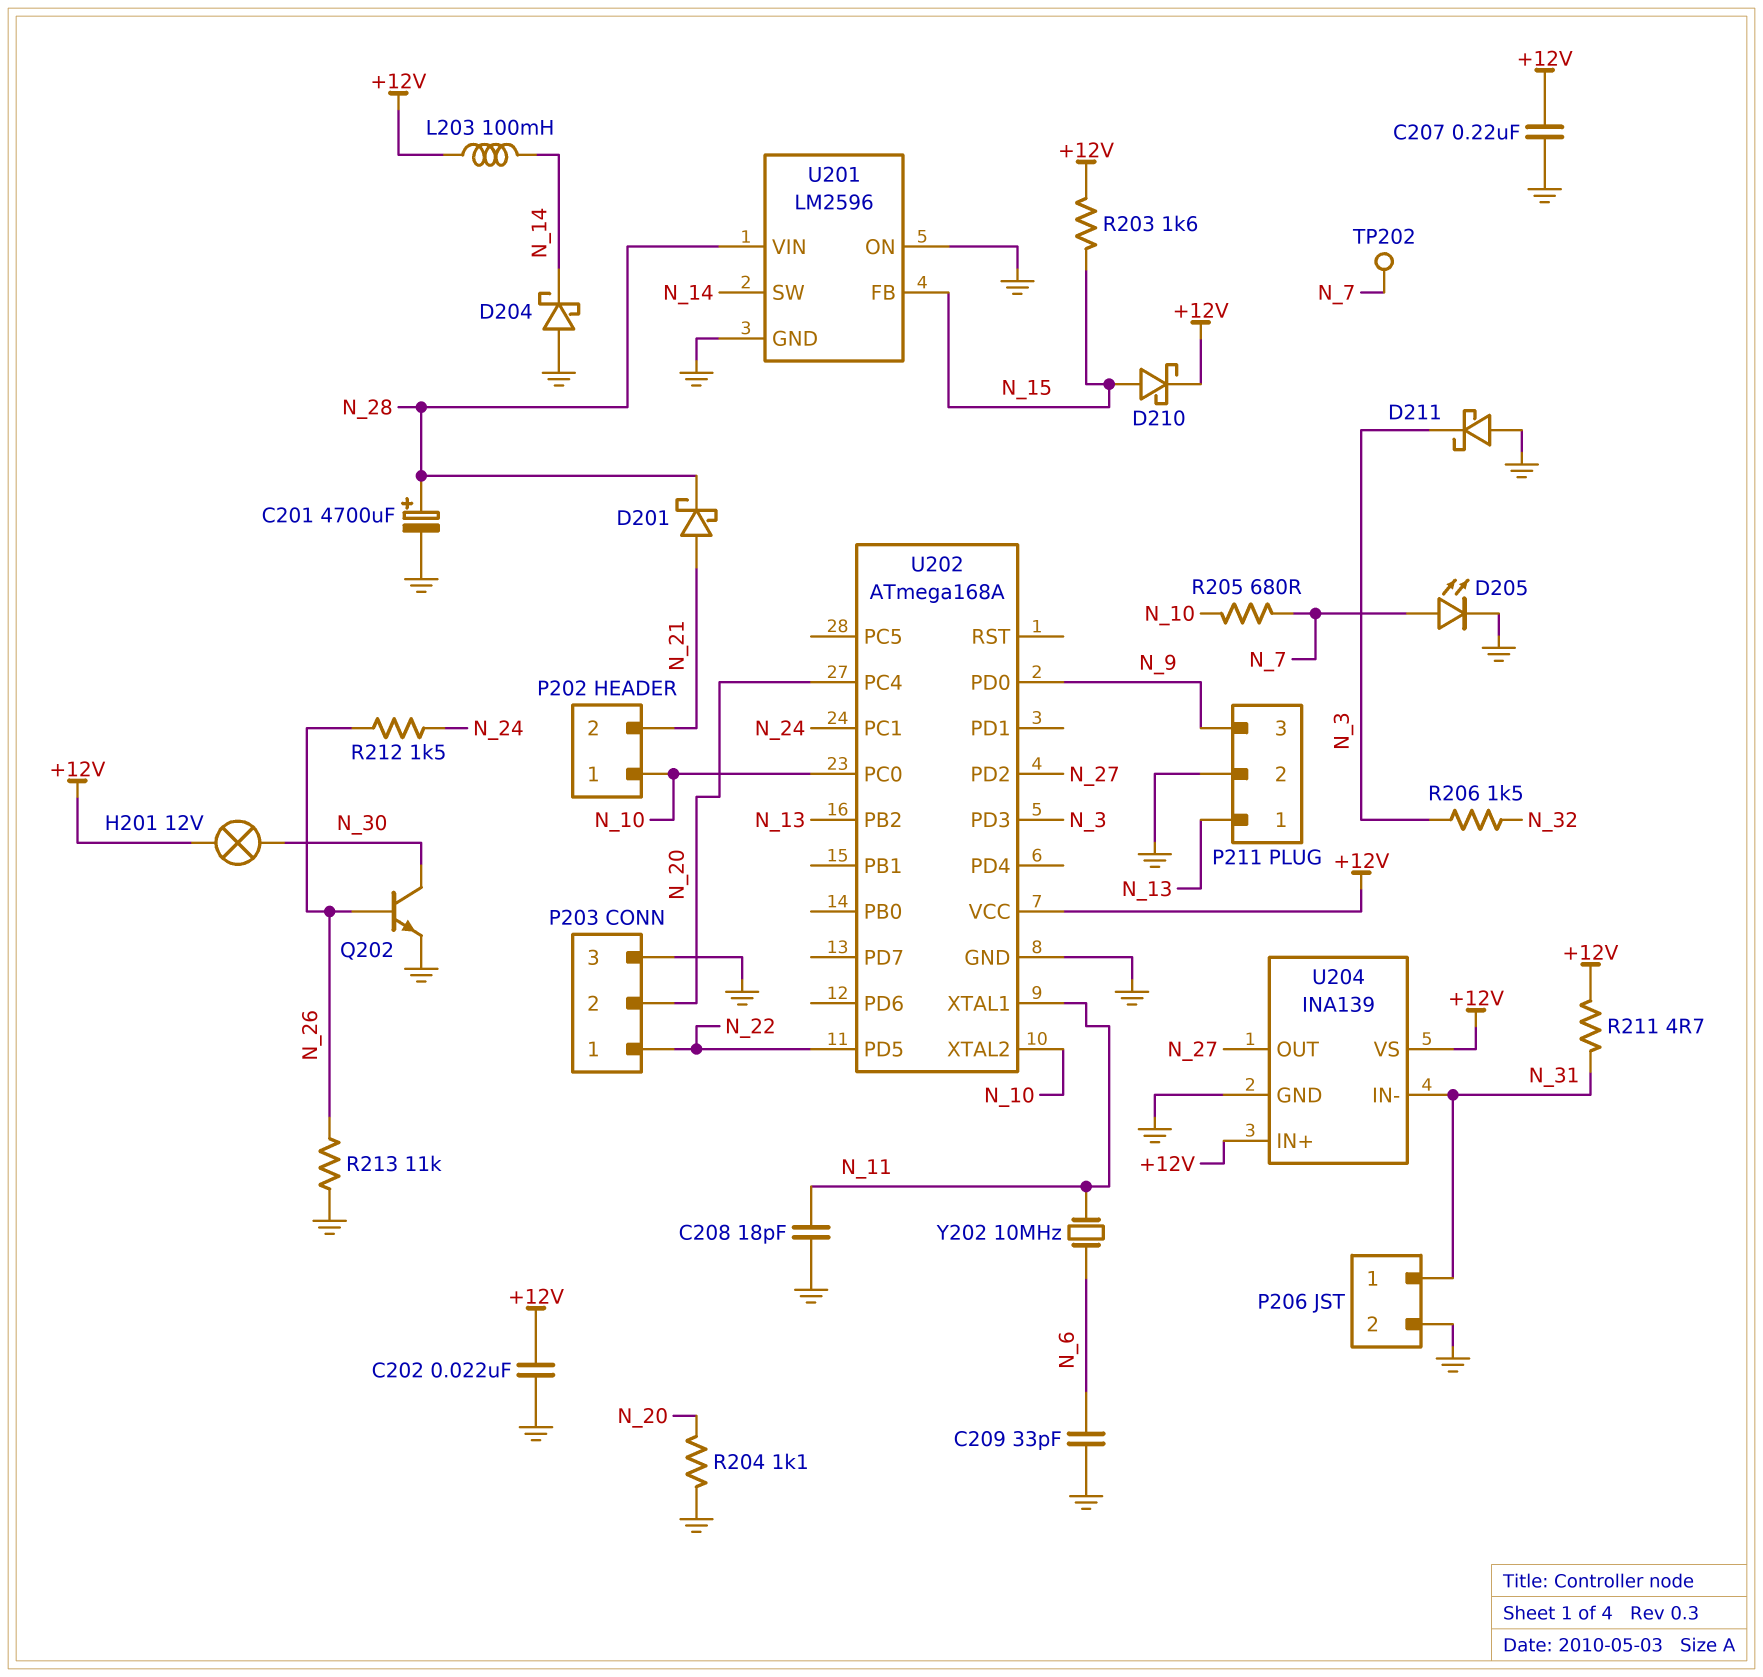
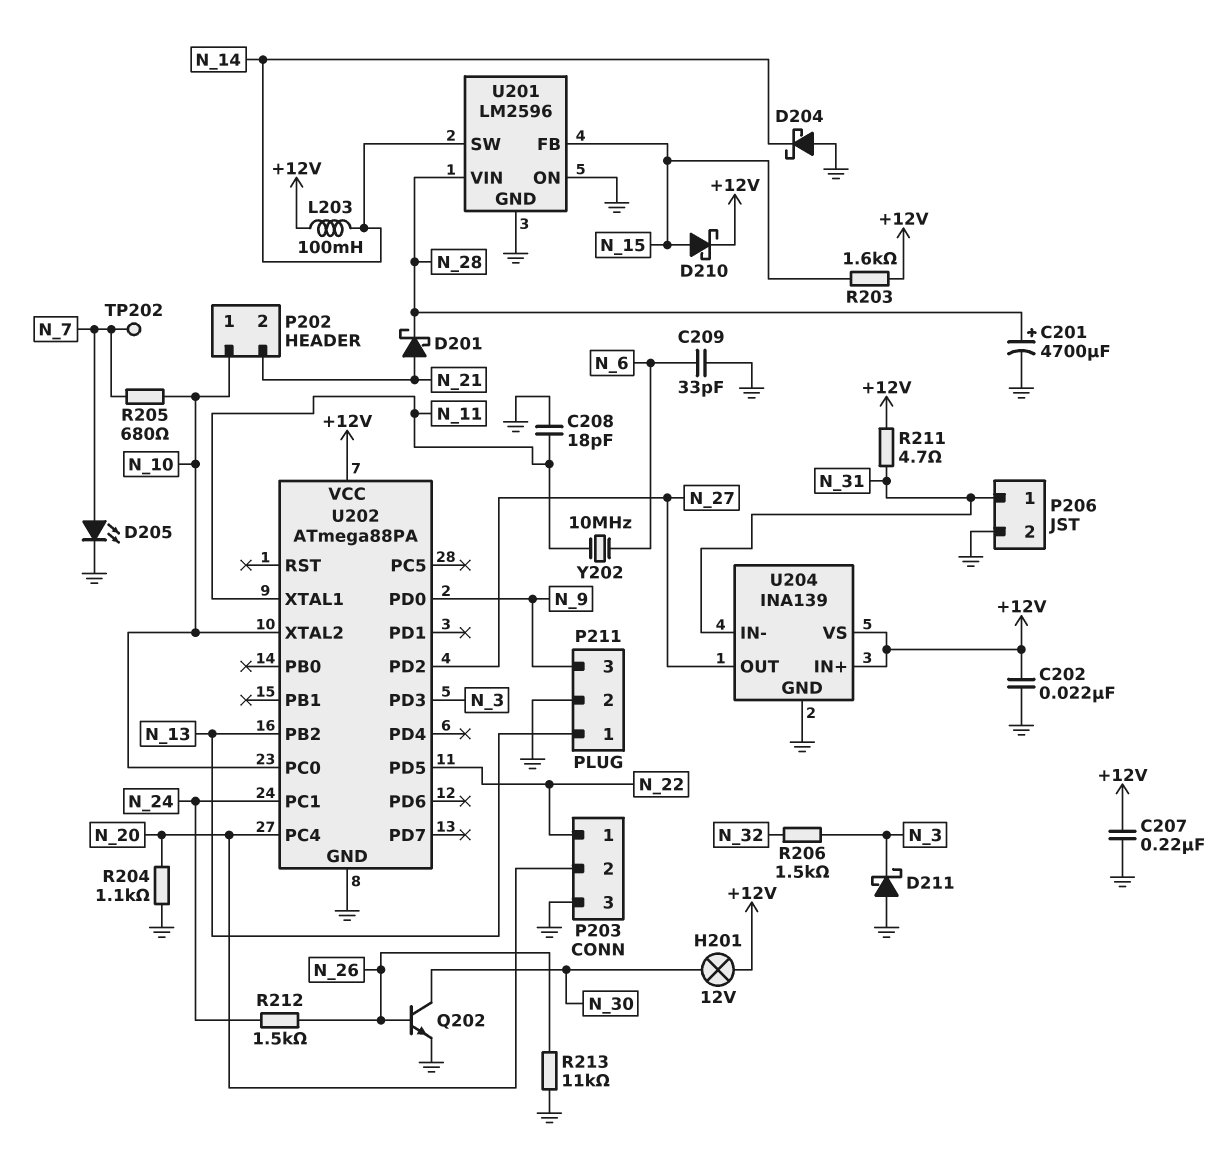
U202: ATmega168A -> ATmega88PA

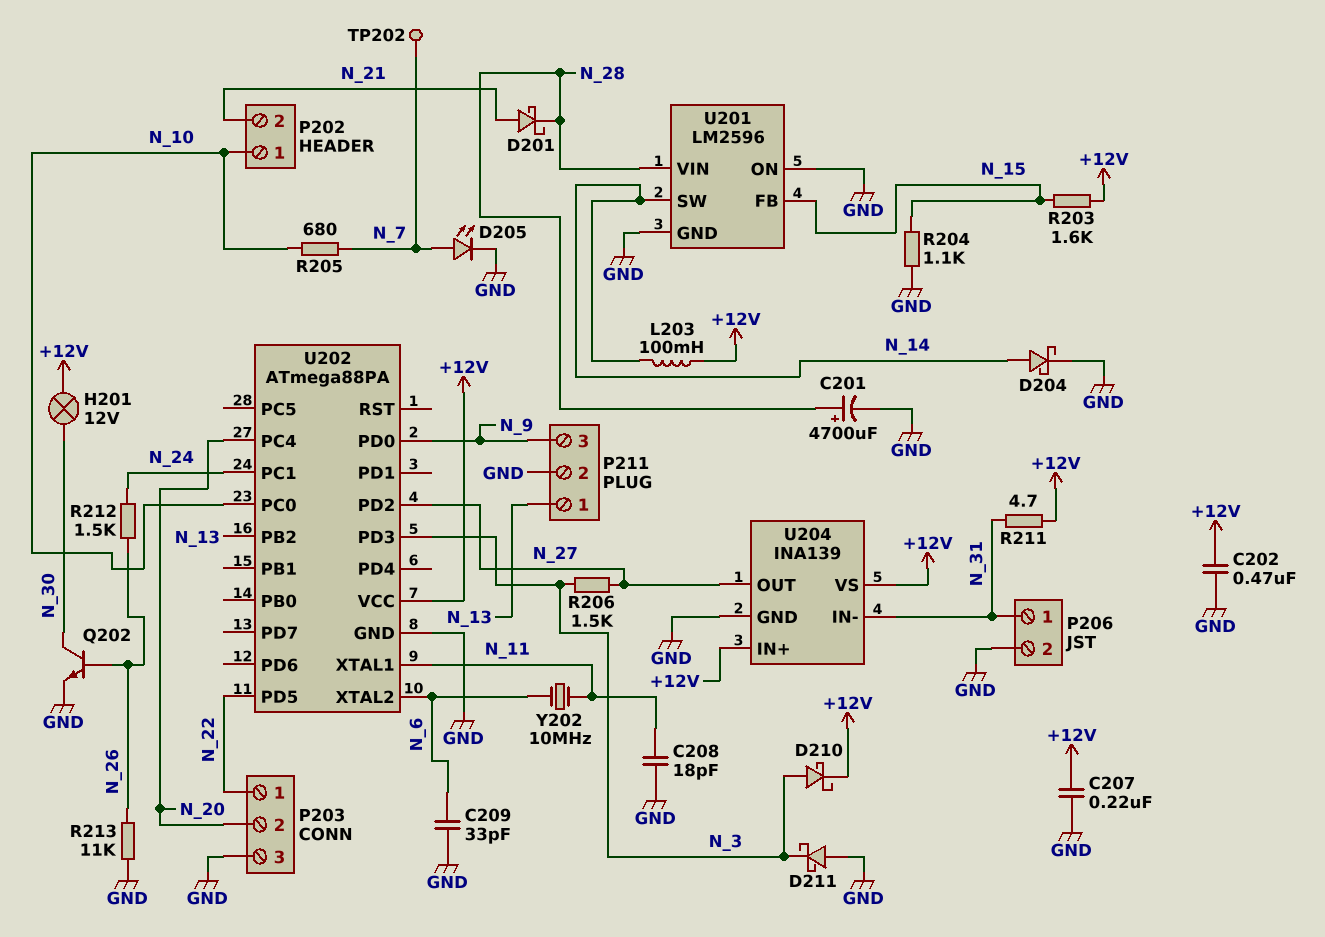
C202: 22nF (+12V, GND) -> 470nF (+12V, GND)
D204: schottky (A GND, K N_14) -> schottky (A N_14, K GND)
D210: schottky (A N_15, K +12V) -> schottky (A N_3, K +12V)
R204: 1.1k (GND, N_20) -> 1.1k (GND, N_15)
R206: 1.5k (N_3, N_32) -> 1.5k (N_3, N_27)
U202 pin XTAL2: N_10 -> N_6

